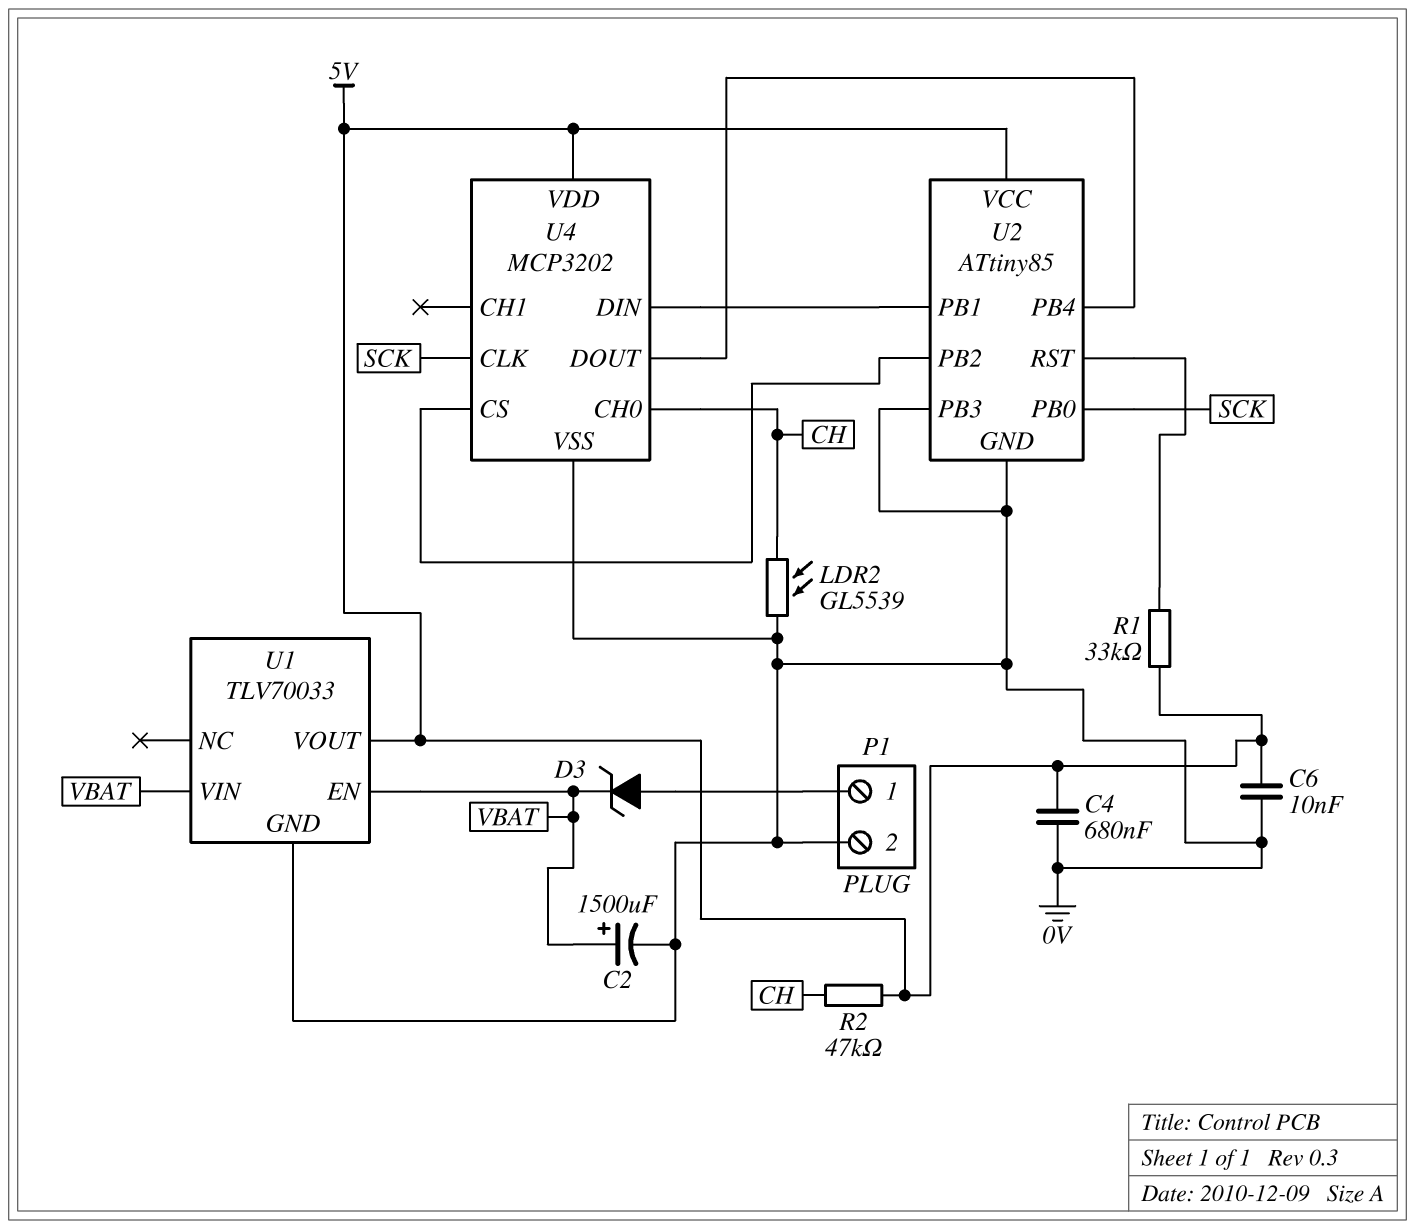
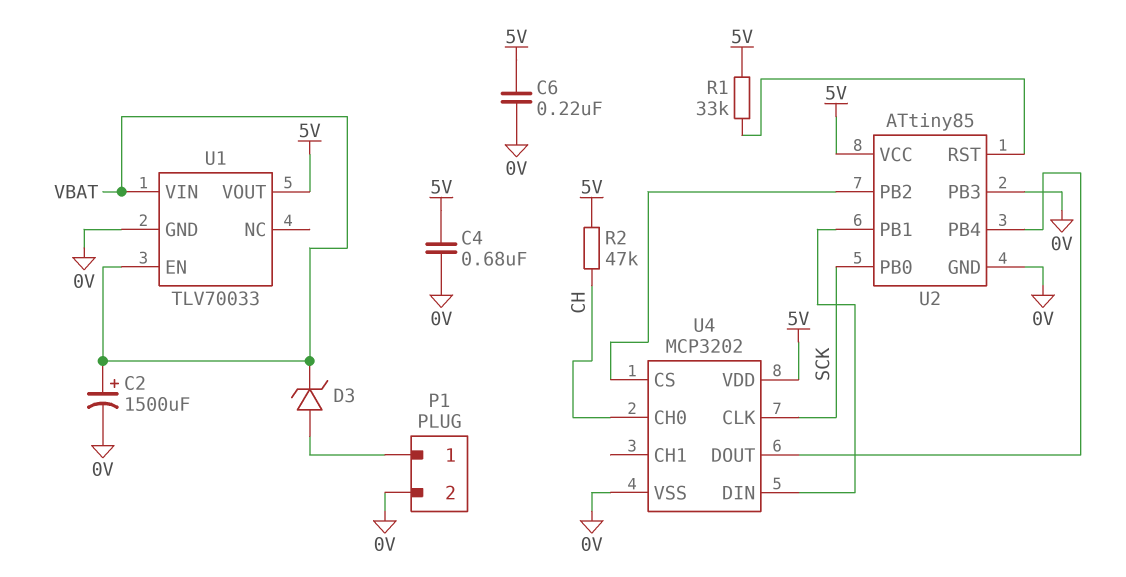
C6: 10nF (0V, 5V) -> 220nF (0V, 5V)
LDR2: GL5539 (0V, CH) -> none

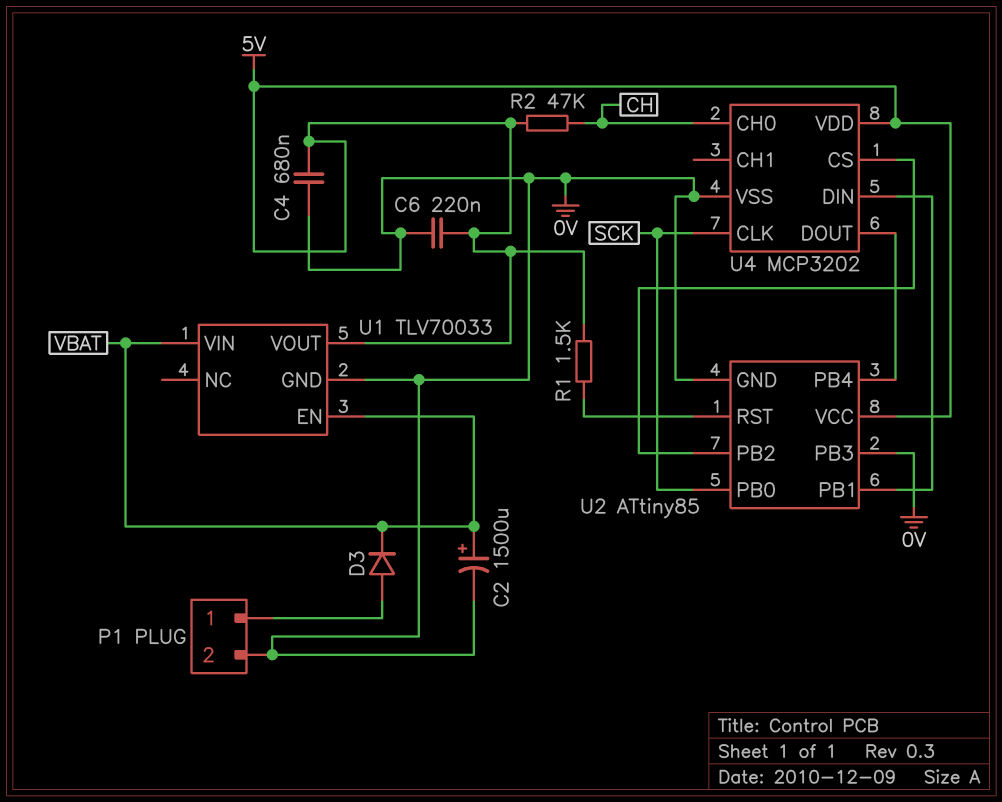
D3: zener (A P1/1, K VBAT) -> diode (A P1/1, K VBAT)
R1: 33k (5V, U2/RST) -> 1.5k (5V, U2/RST)

